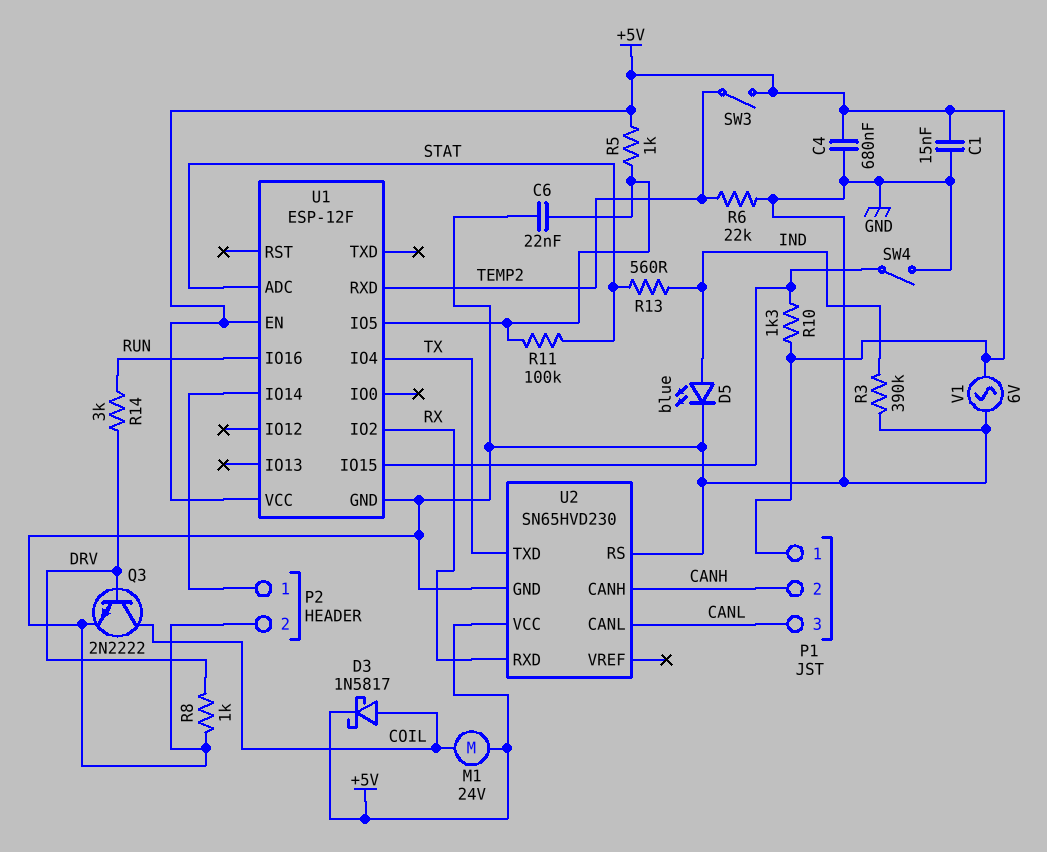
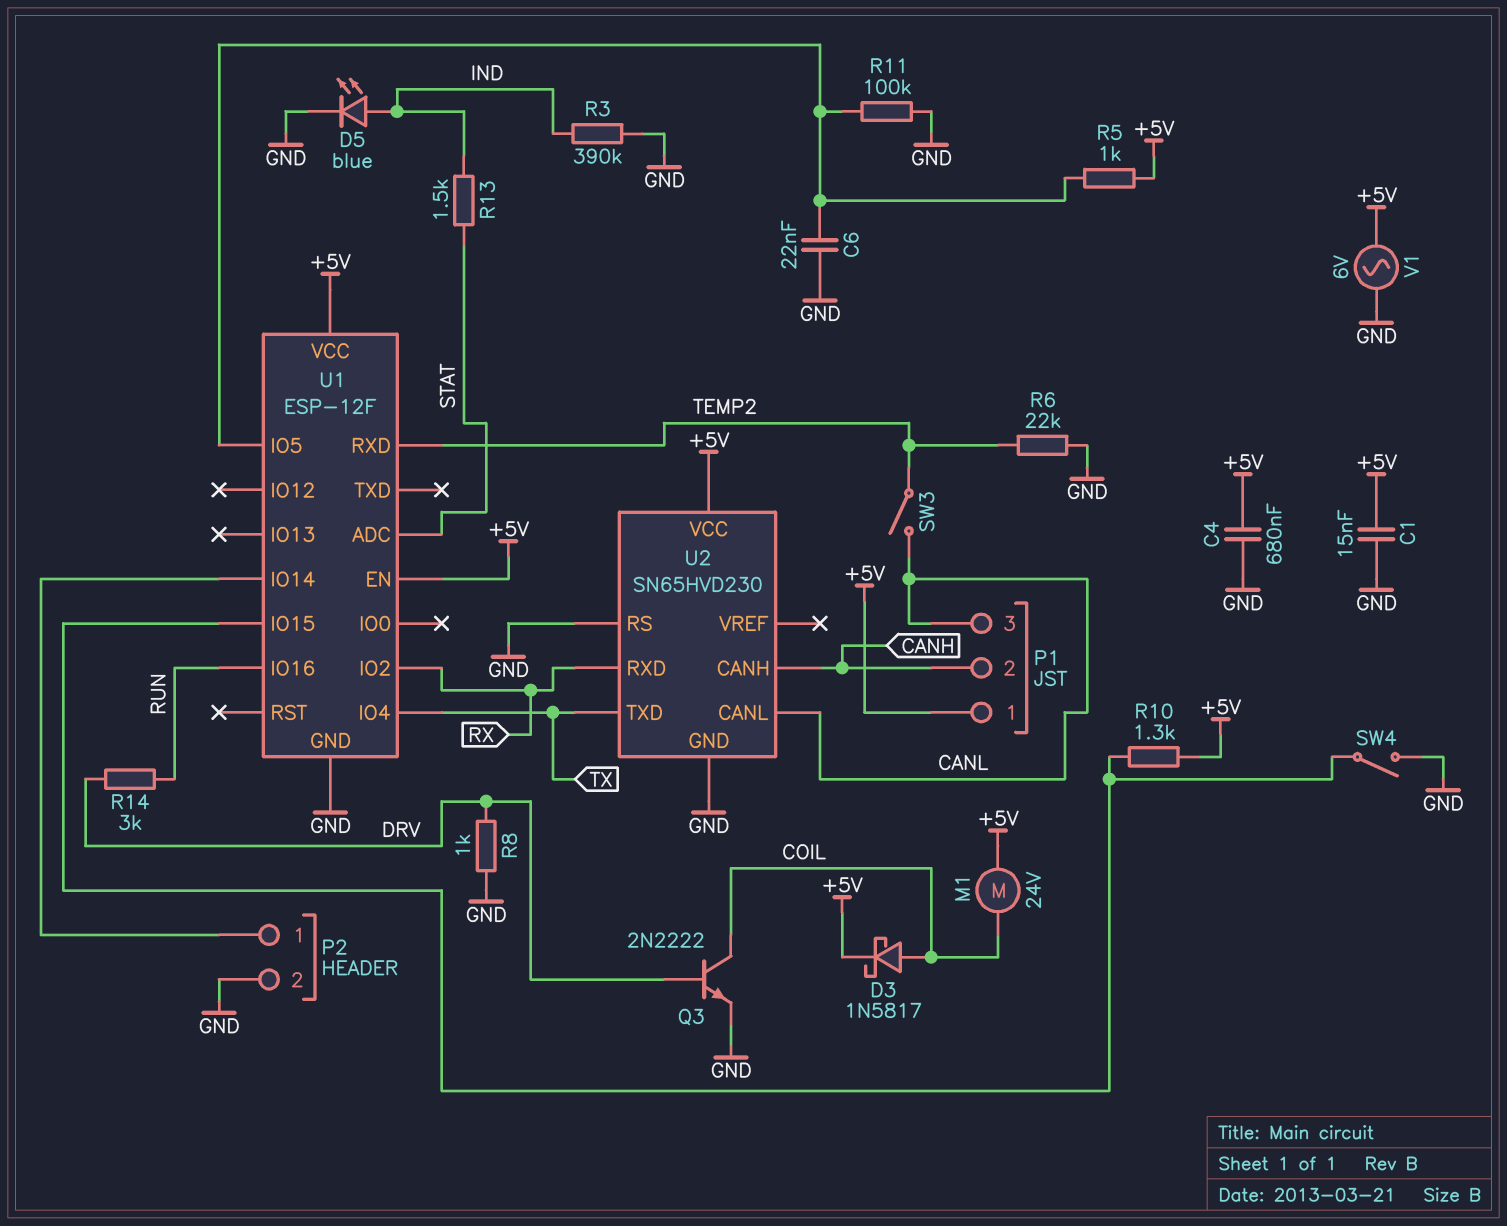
R11: 100k (STAT, U1/IO5) -> 100k (GND, U1/IO5)
R13: 560 (IND, STAT) -> 1.5k (IND, STAT)
SW3: switch (+5V, TEMP2) -> switch (CANL, TEMP2)

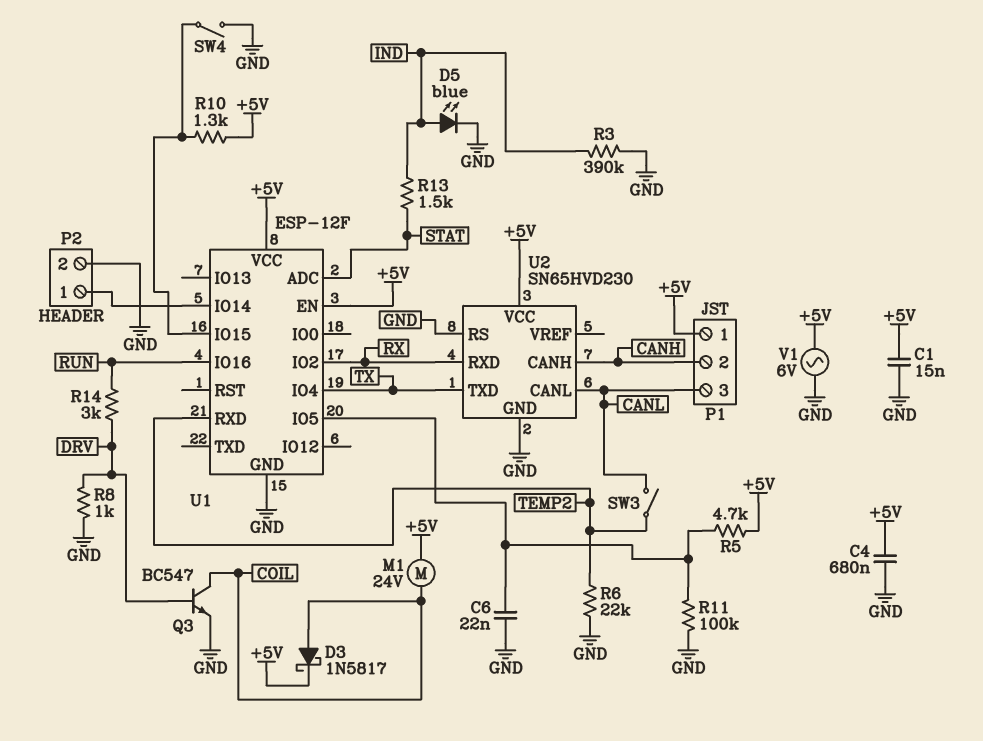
Q3: NPN 2N2222 (B DRV, C COIL, E GND) -> NPN BC547 (B DRV, C COIL, E GND)
R5: 1k (+5V, U1/IO5) -> 4.7k (+5V, U1/IO5)

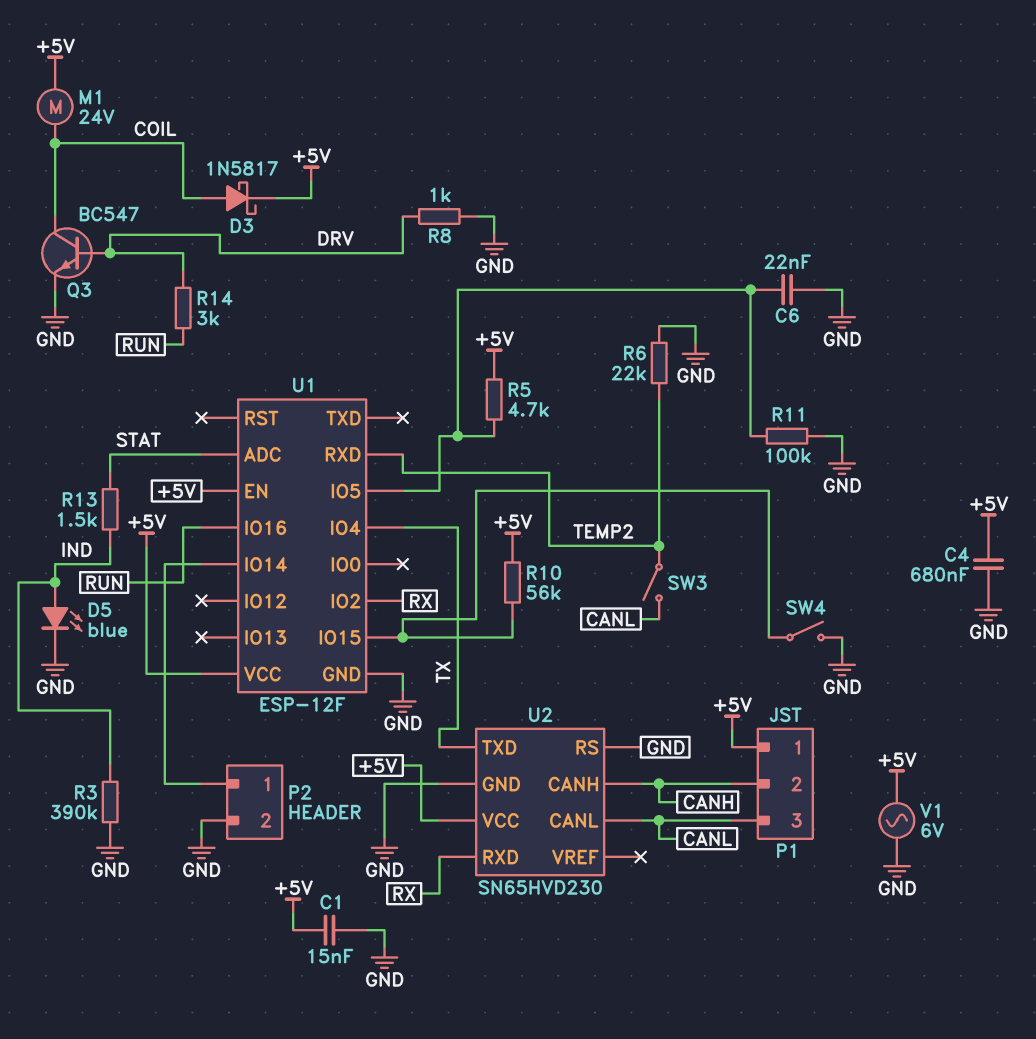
R10: 1.3k (+5V, U1/IO15) -> 56k (+5V, U1/IO15)

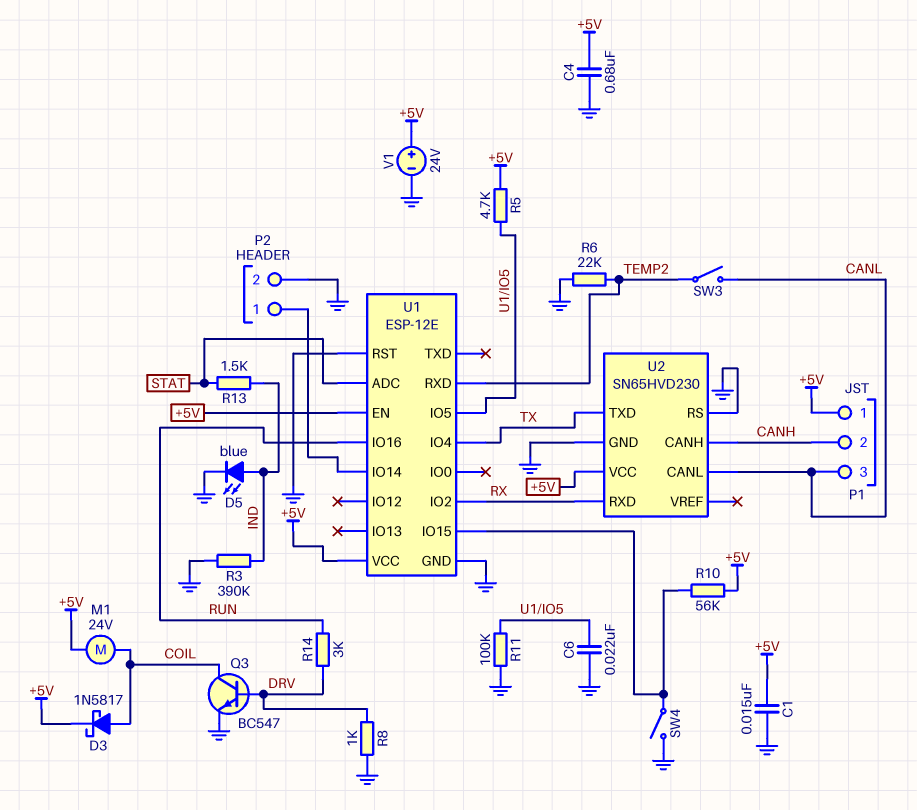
U1: ESP-12F -> ESP-12E
U1 pin RST: none -> GND
V1: AC 6V (+5V, GND) -> 24V (plus +5V, minus GND)

